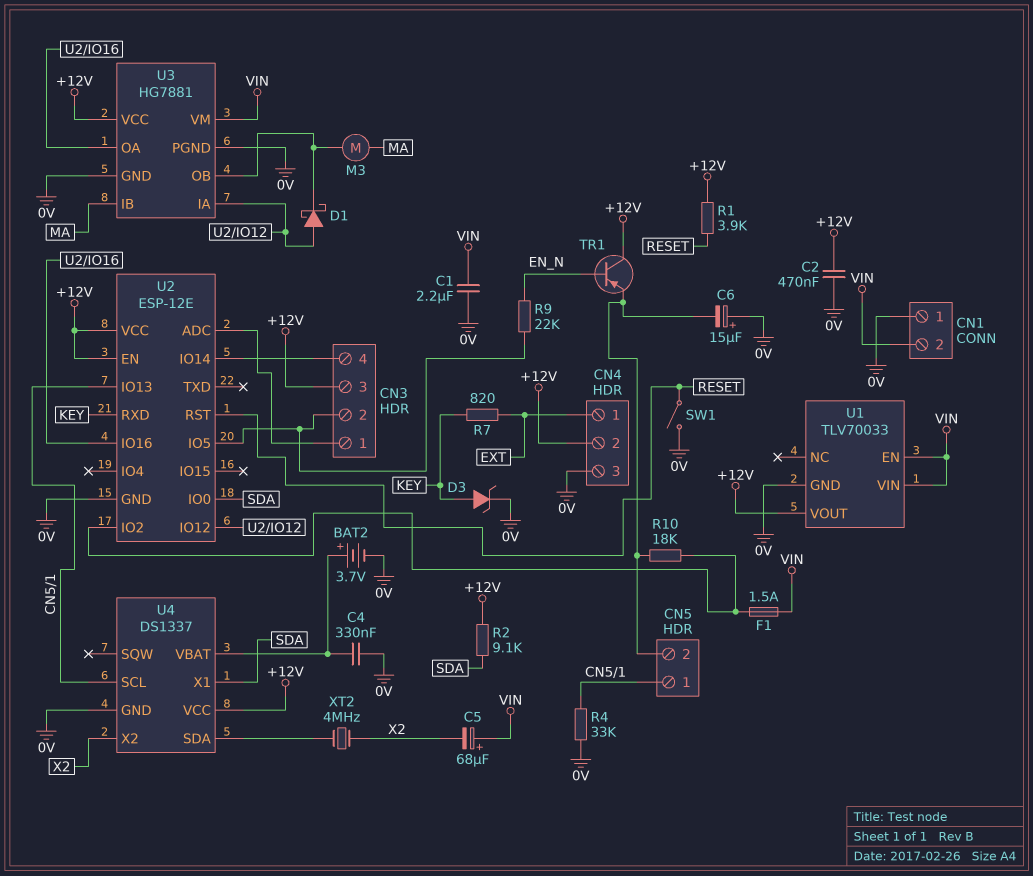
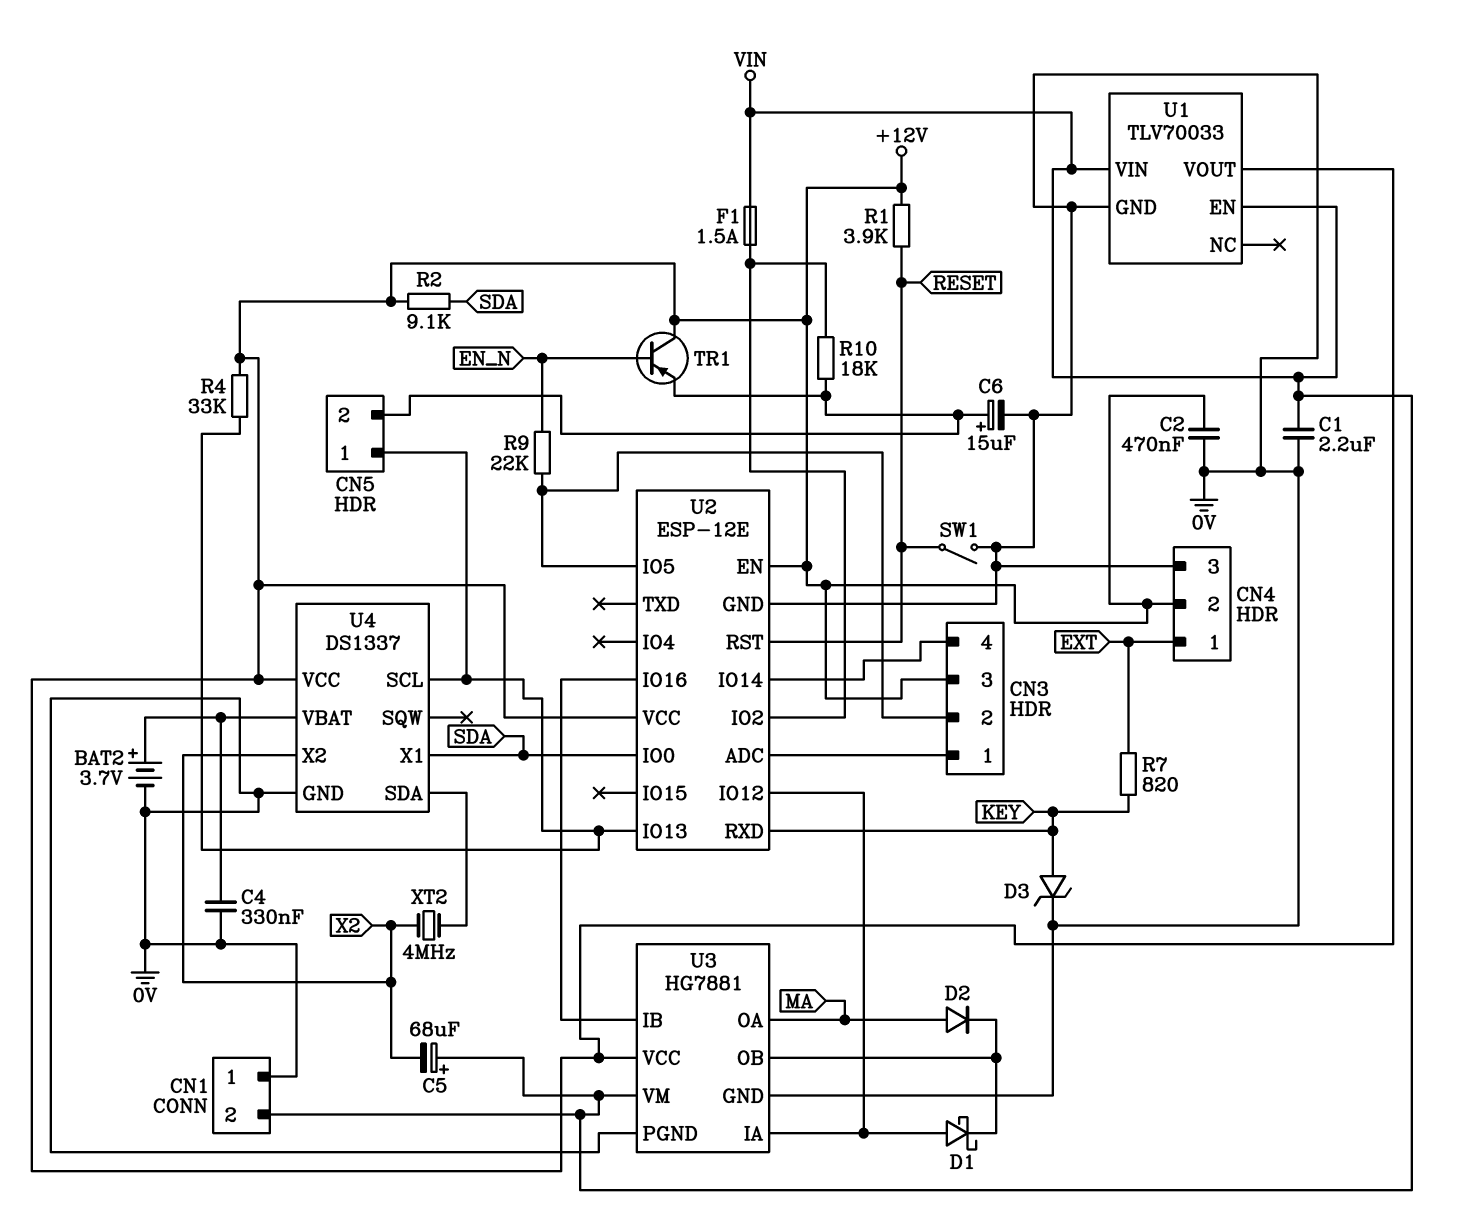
C6: 15uF (plus 0V, minus CN5/2) -> 15uF (plus CN5/2, minus 0V)
D2: none -> diode (A MA, K U3/OB)
M3: motor (MA, U3/OB) -> none
R4: 33k (0V, CN5/1) -> 33k (+12V, CN5/1)
U3 pin IB: MA -> U2/IO16
U3 pin OA: U2/IO16 -> MA

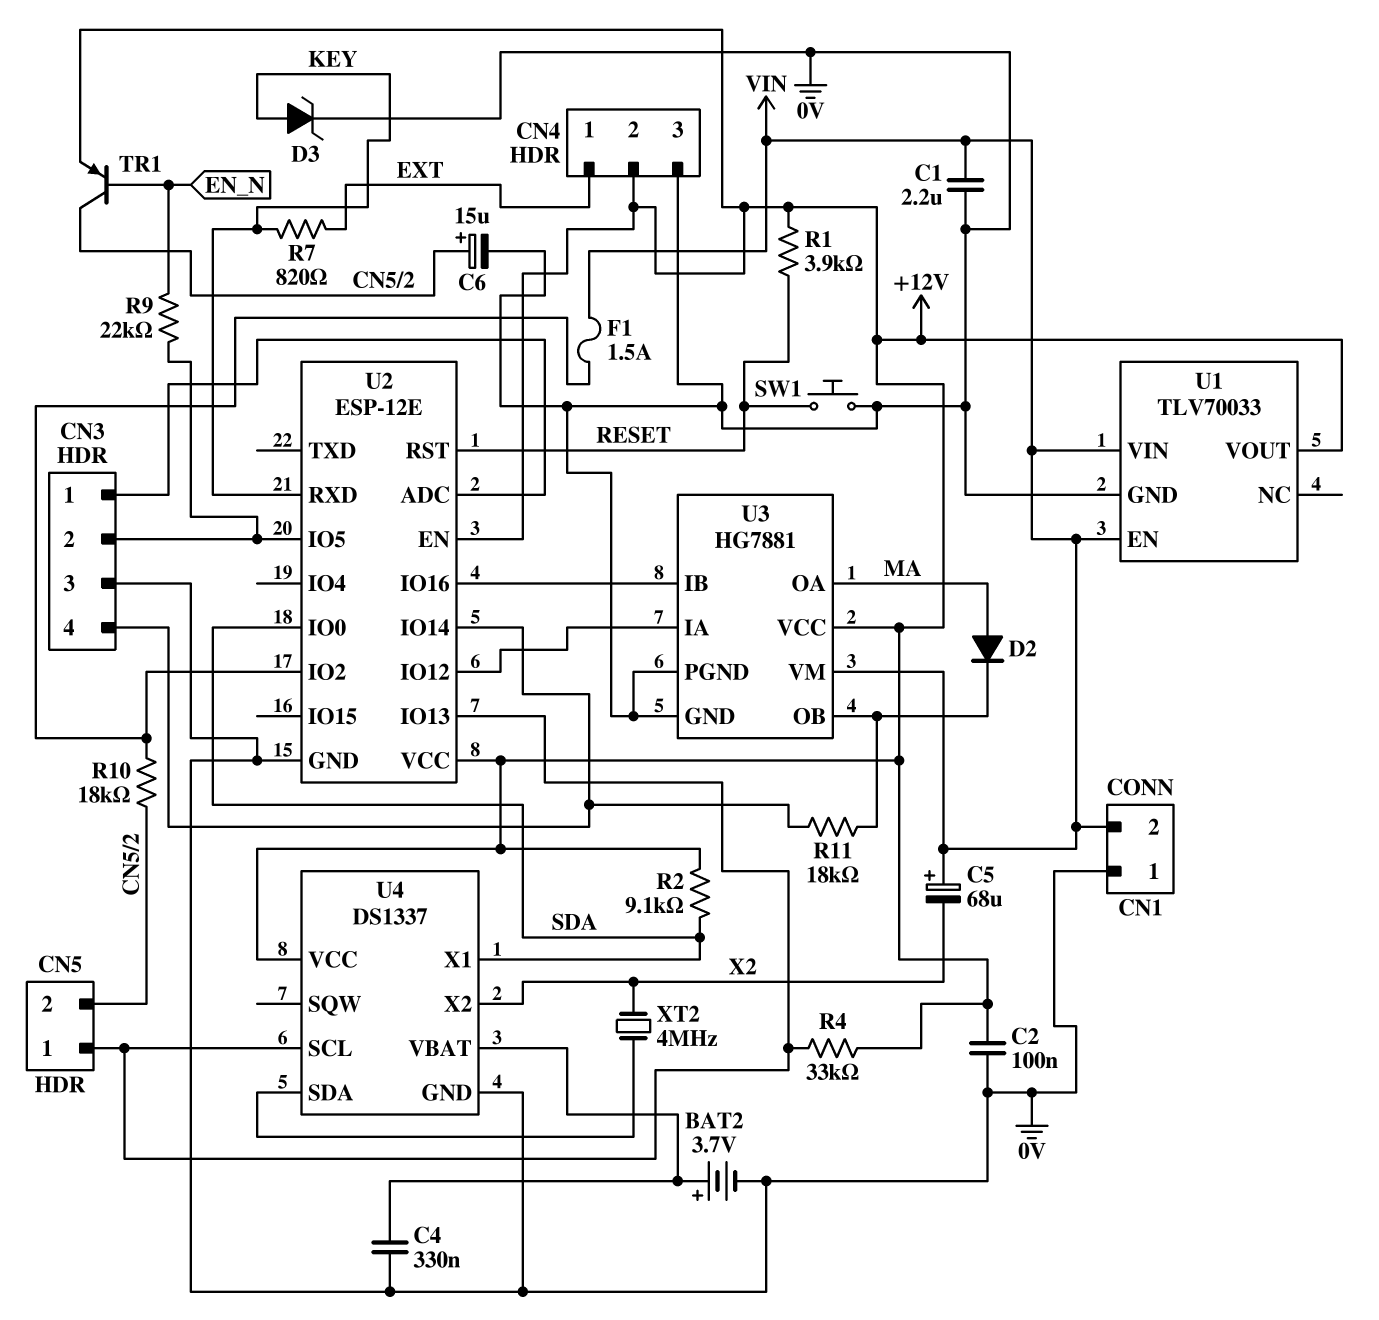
C2: 470nF (+12V, 0V) -> 100nF (+12V, 0V)
CN3 pin 3: +12V -> 0V
D1: schottky (A U2/IO12, K U3/OB) -> none
R11: none -> 18k (CN3/4, U3/OB)
SW1: switch (0V, RESET) -> button (0V, RESET)
TR1: PNP (B EN_N, C +12V, E CN5/2) -> PNP (B EN_N, C CN5/2, E +12V)

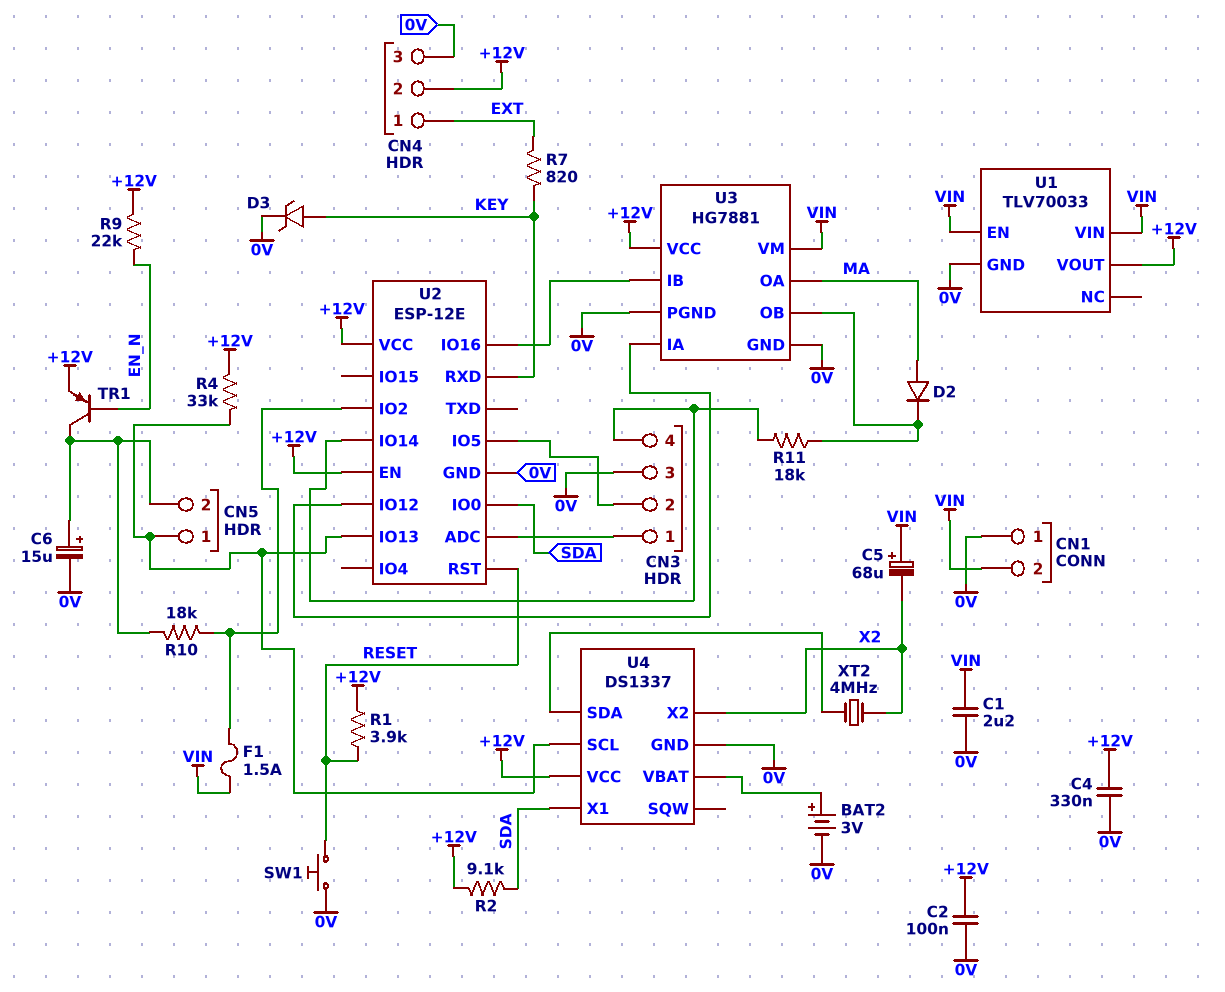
BAT2: 3.7V (plus U4/VBAT, minus 0V) -> 3V (plus U4/VBAT, minus 0V)
C4: 330nF (0V, U4/VBAT) -> 330nF (+12V, 0V)
R9: 22k (CN3/2, EN_N) -> 22k (+12V, EN_N)

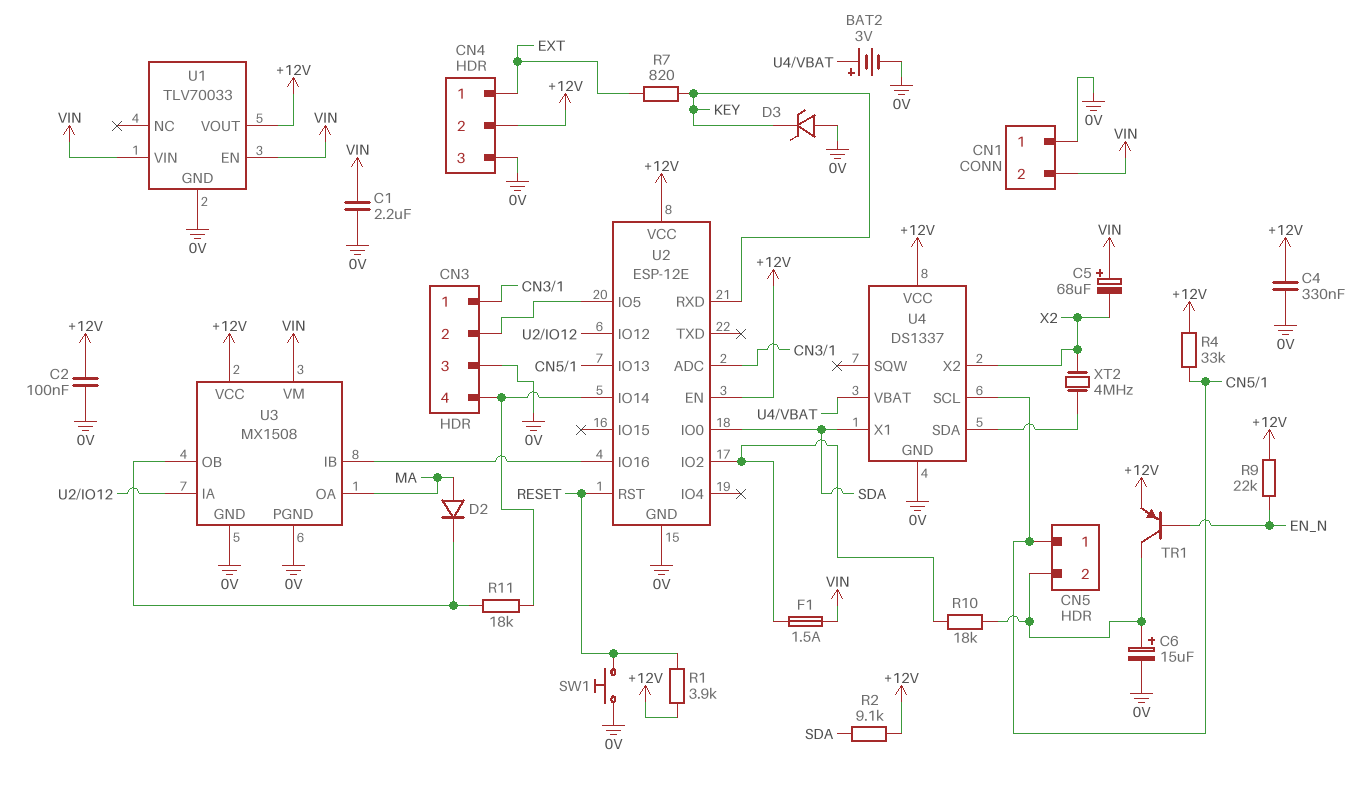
D3: zener (A KEY, K 0V) -> zener (A 0V, K KEY)
U3: HG7881 -> MX1508

